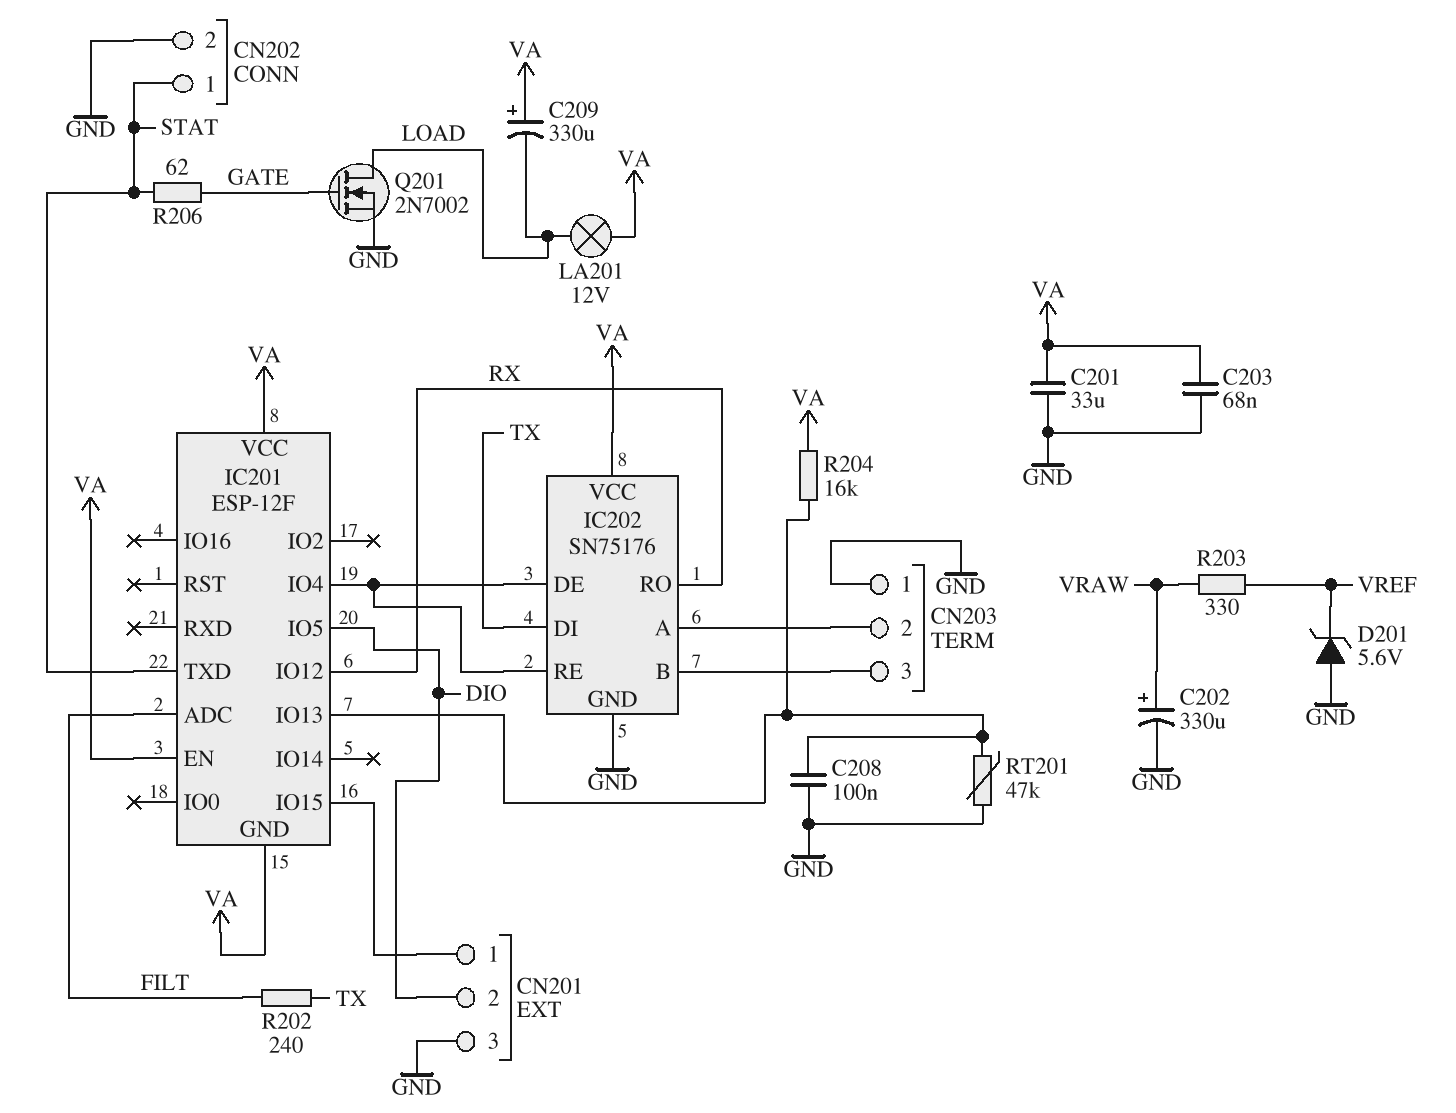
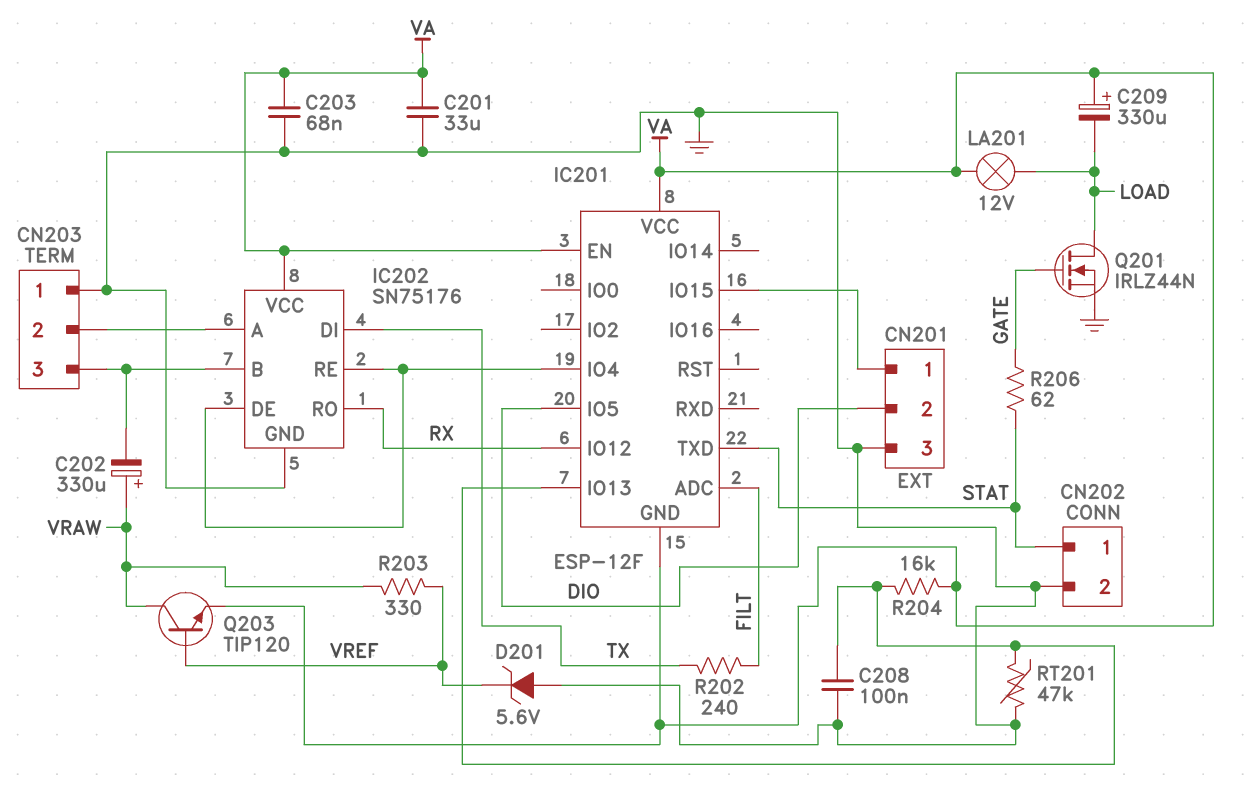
C202: 330uF (plus VRAW, minus GND) -> 330uF (plus VRAW, minus CN203/3)
Q201: NMOS 2N7002 (G GATE, D LOAD, S GND) -> NMOS IRLZ44N (G GATE, D LOAD, S GND)
Q203: none -> NPN TIP120 (B VREF, C VRAW, E VA)

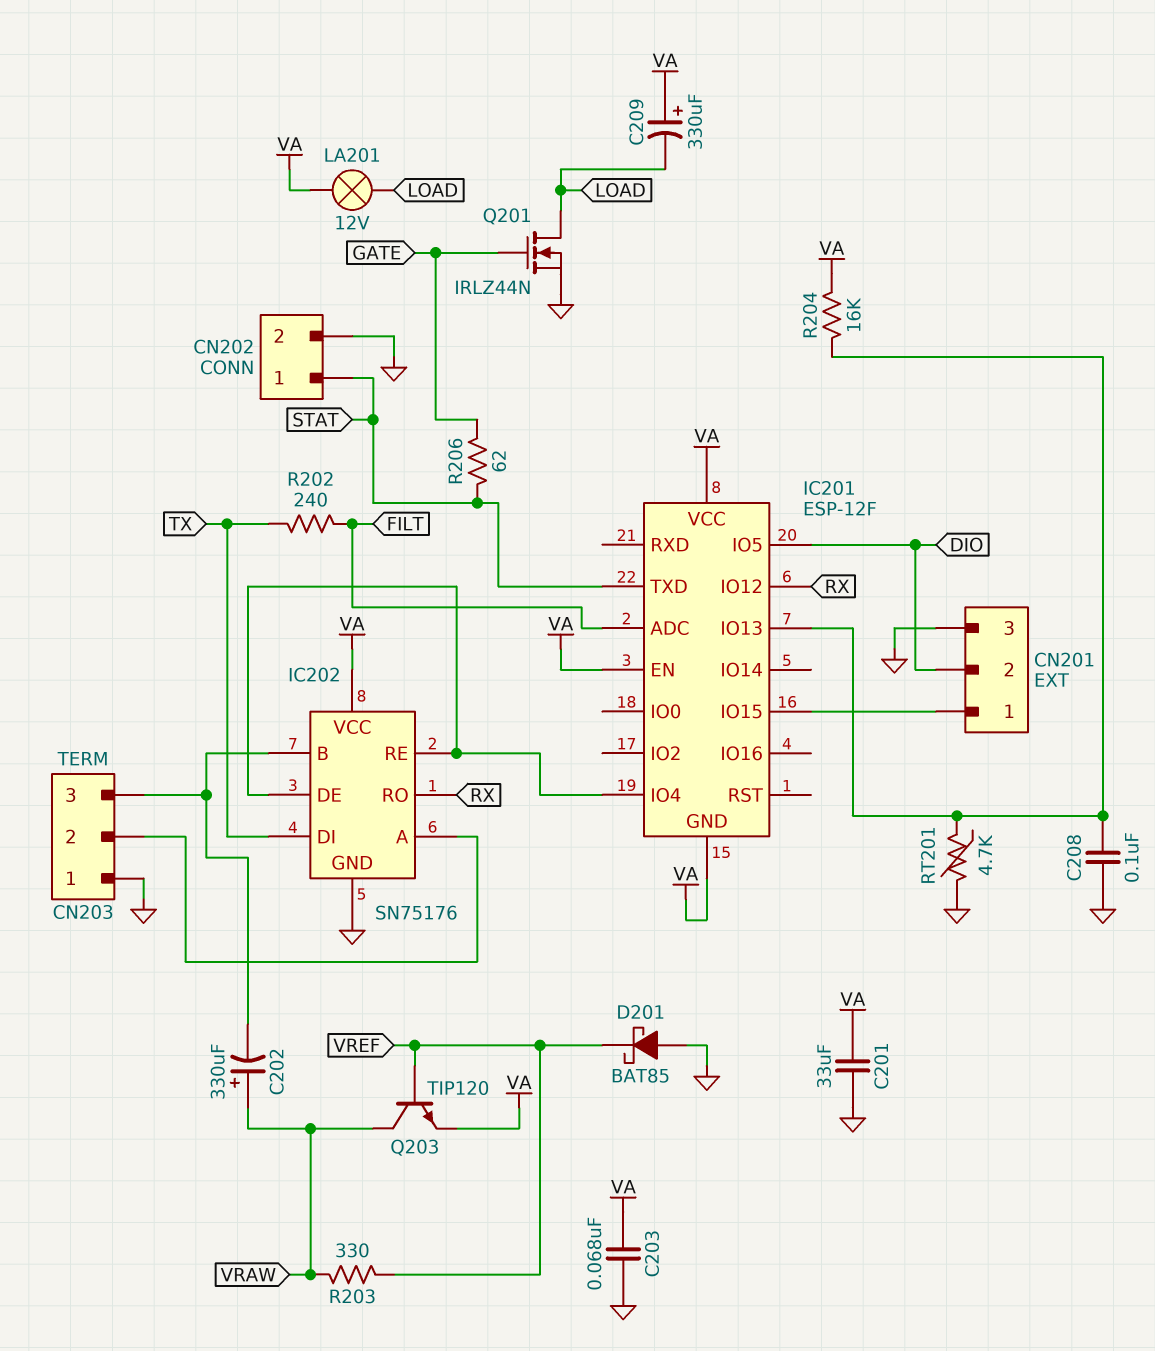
D201: zener 5.6V (A GND, K VREF) -> schottky BAT85 (A GND, K VREF)
RT201: 47k (GND, IC201/IO13) -> 4.7k (GND, IC201/IO13)

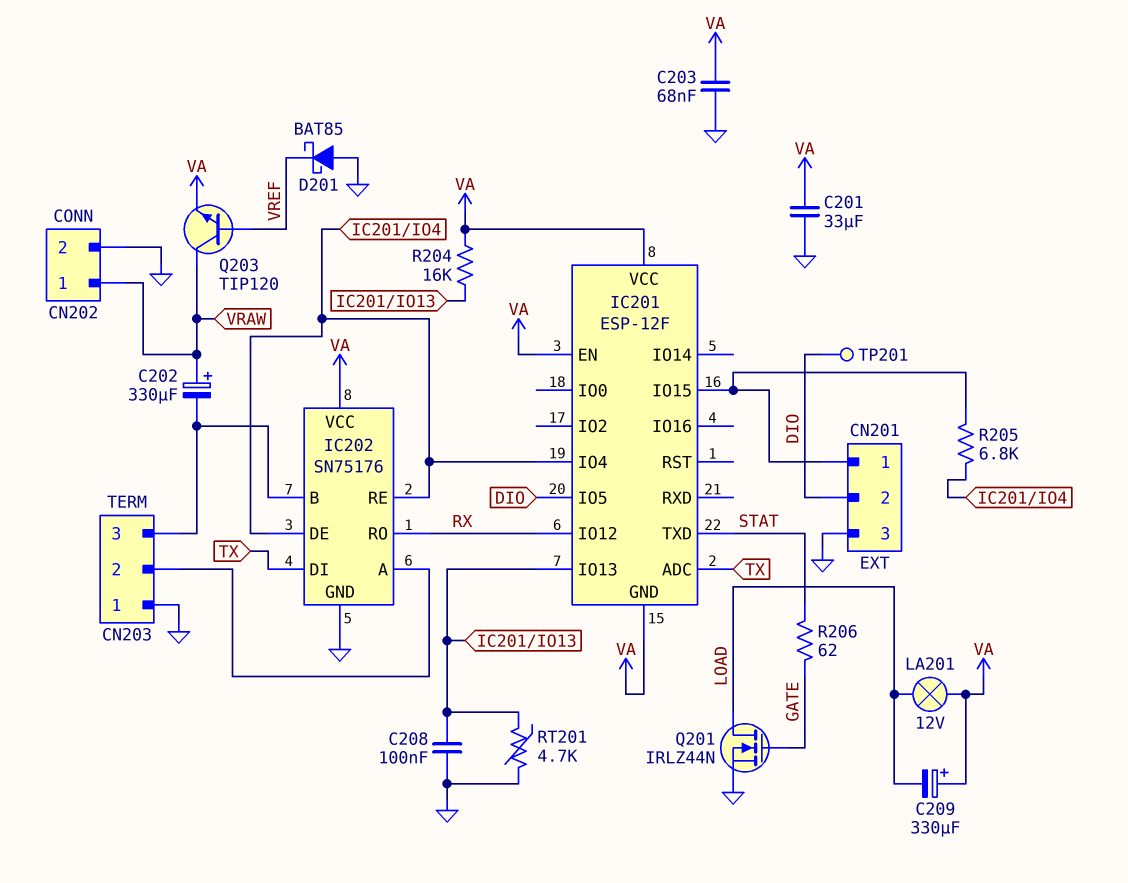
CN202 pin 1: STAT -> VRAW
IC201 pin ADC: FILT -> TX
R202: 240 (FILT, TX) -> none
R203: 330 (VRAW, VREF) -> none
R205: none -> 6.8k (CN201/1, IC201/IO4)
TP201: none -> test point (DIO)

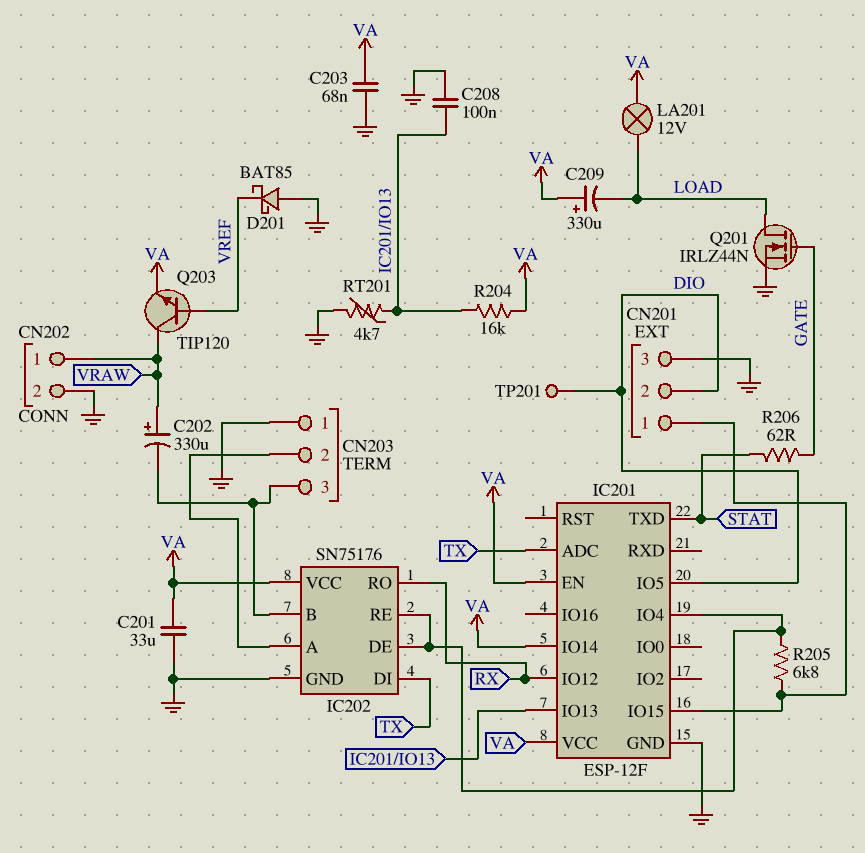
IC201 pin GND: VA -> GND
IC201 pin IO14: none -> VA

